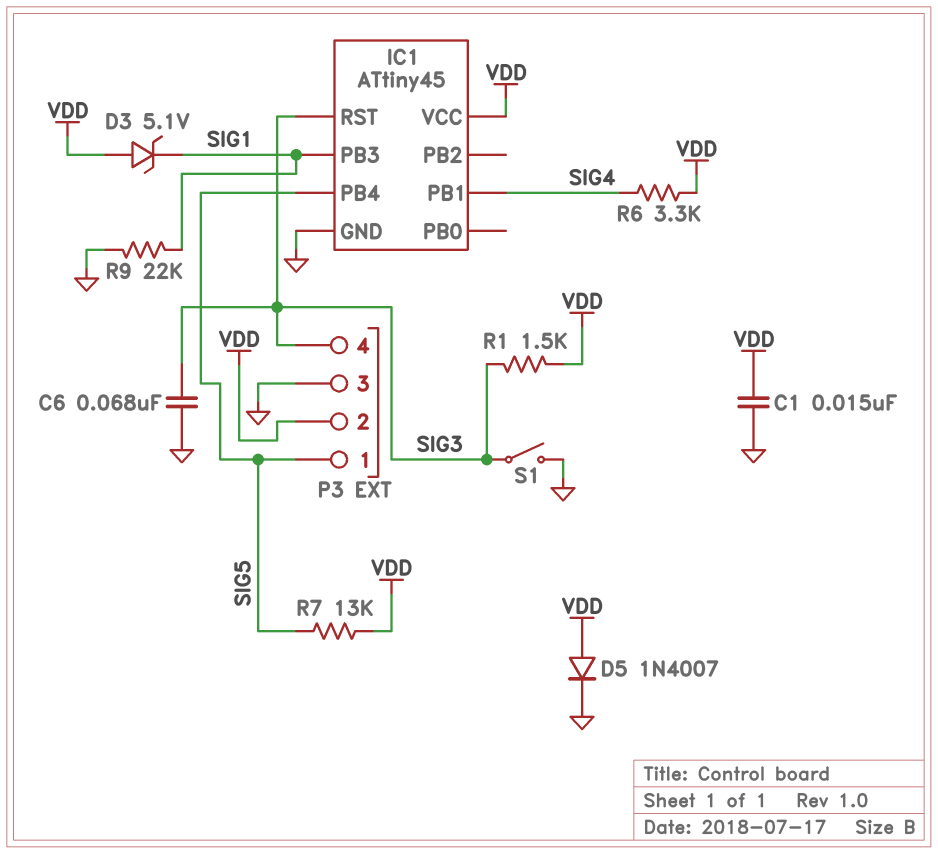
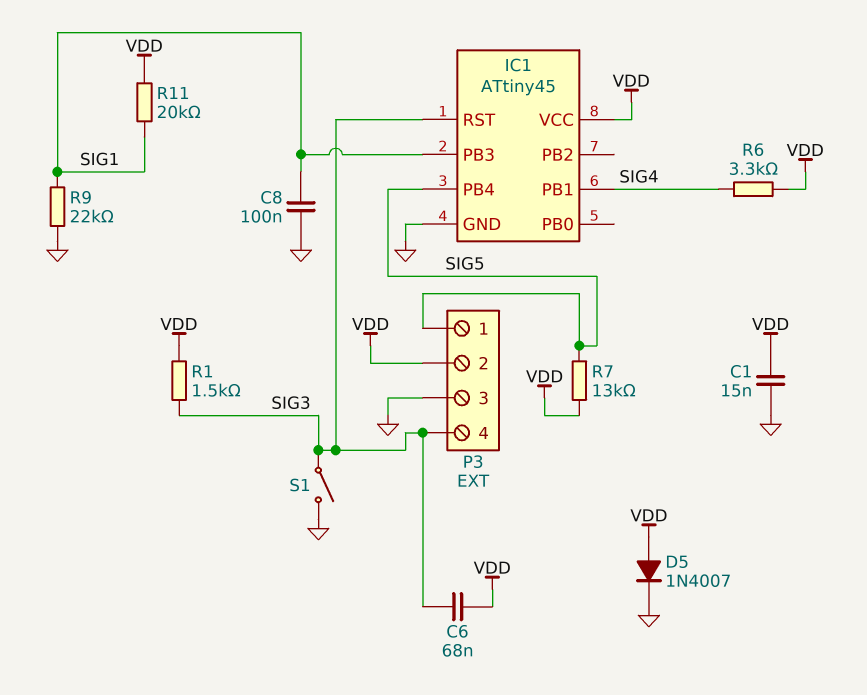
C6: 68nF (GND, SIG3) -> 68nF (SIG3, VDD)
C8: none -> 100nF (GND, SIG1)
D3: zener 5.1V (A VDD, K SIG1) -> none
R11: none -> 20k (SIG1, VDD)

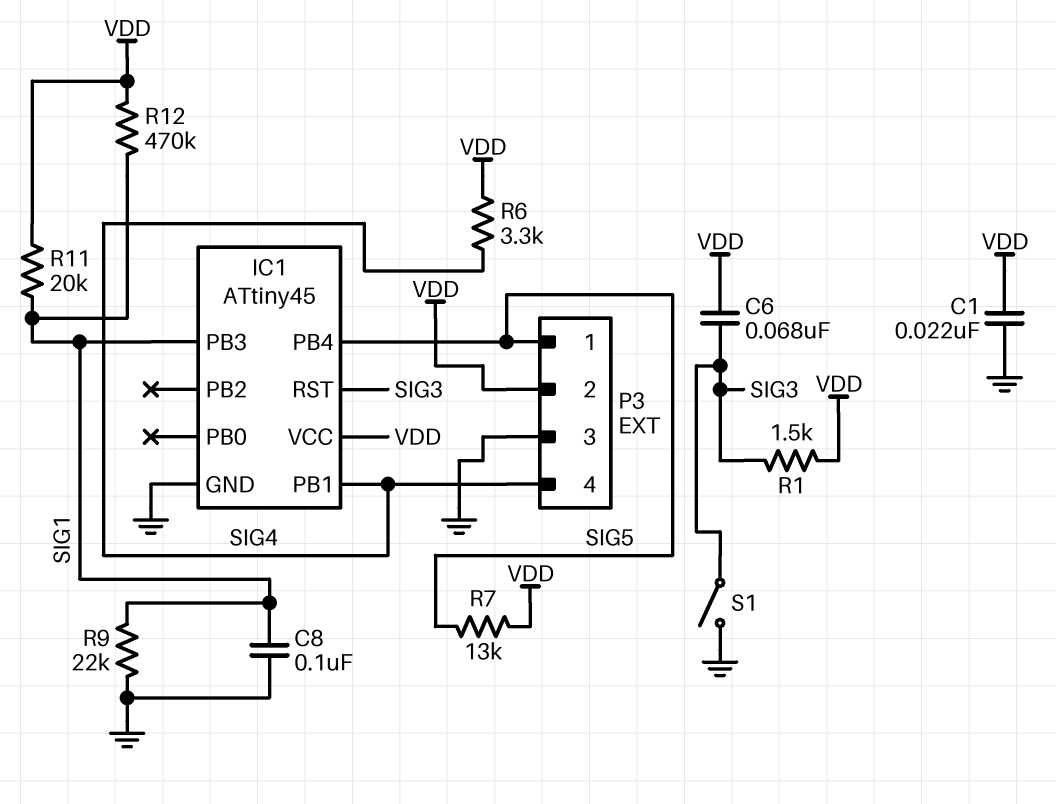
C1: 15nF (GND, VDD) -> 22nF (GND, VDD)
D5: diode 1N4007 (A VDD, K GND) -> none
P3 pin 4: SIG3 -> SIG4
R12: none -> 470k (SIG1, VDD)

